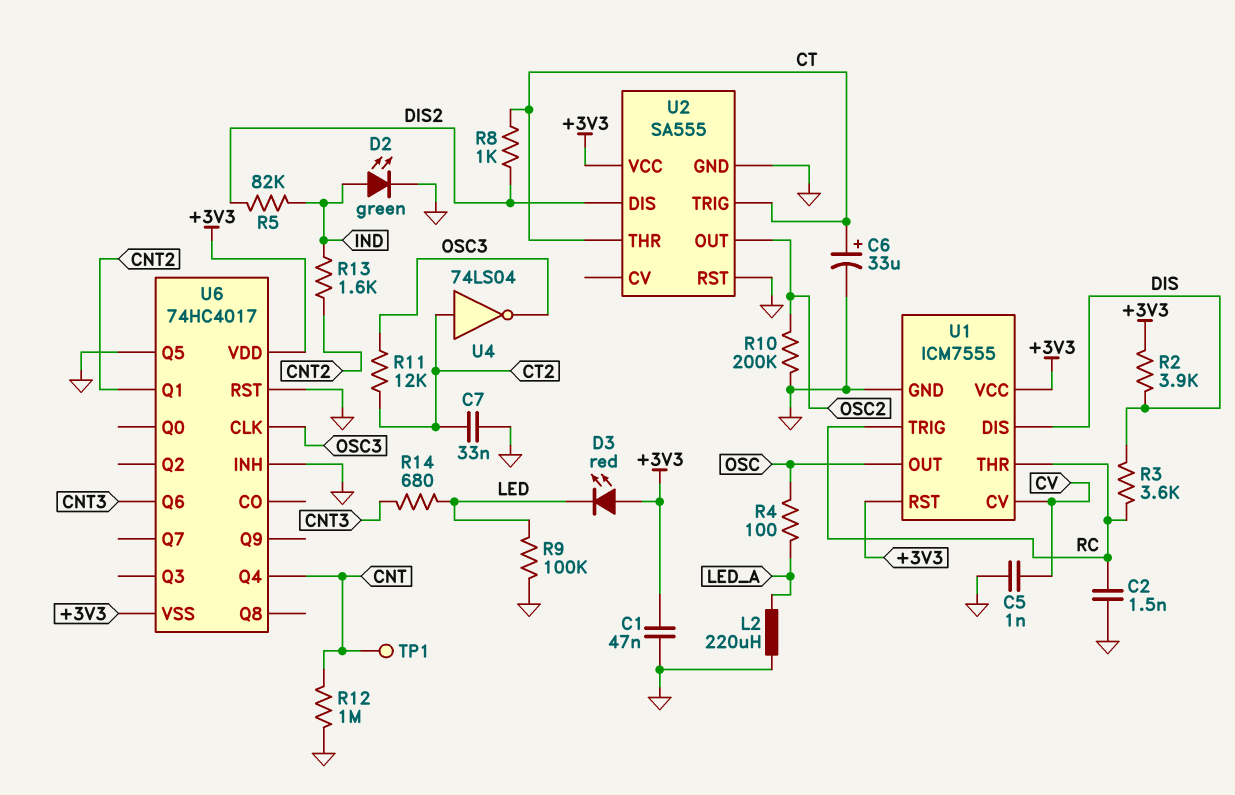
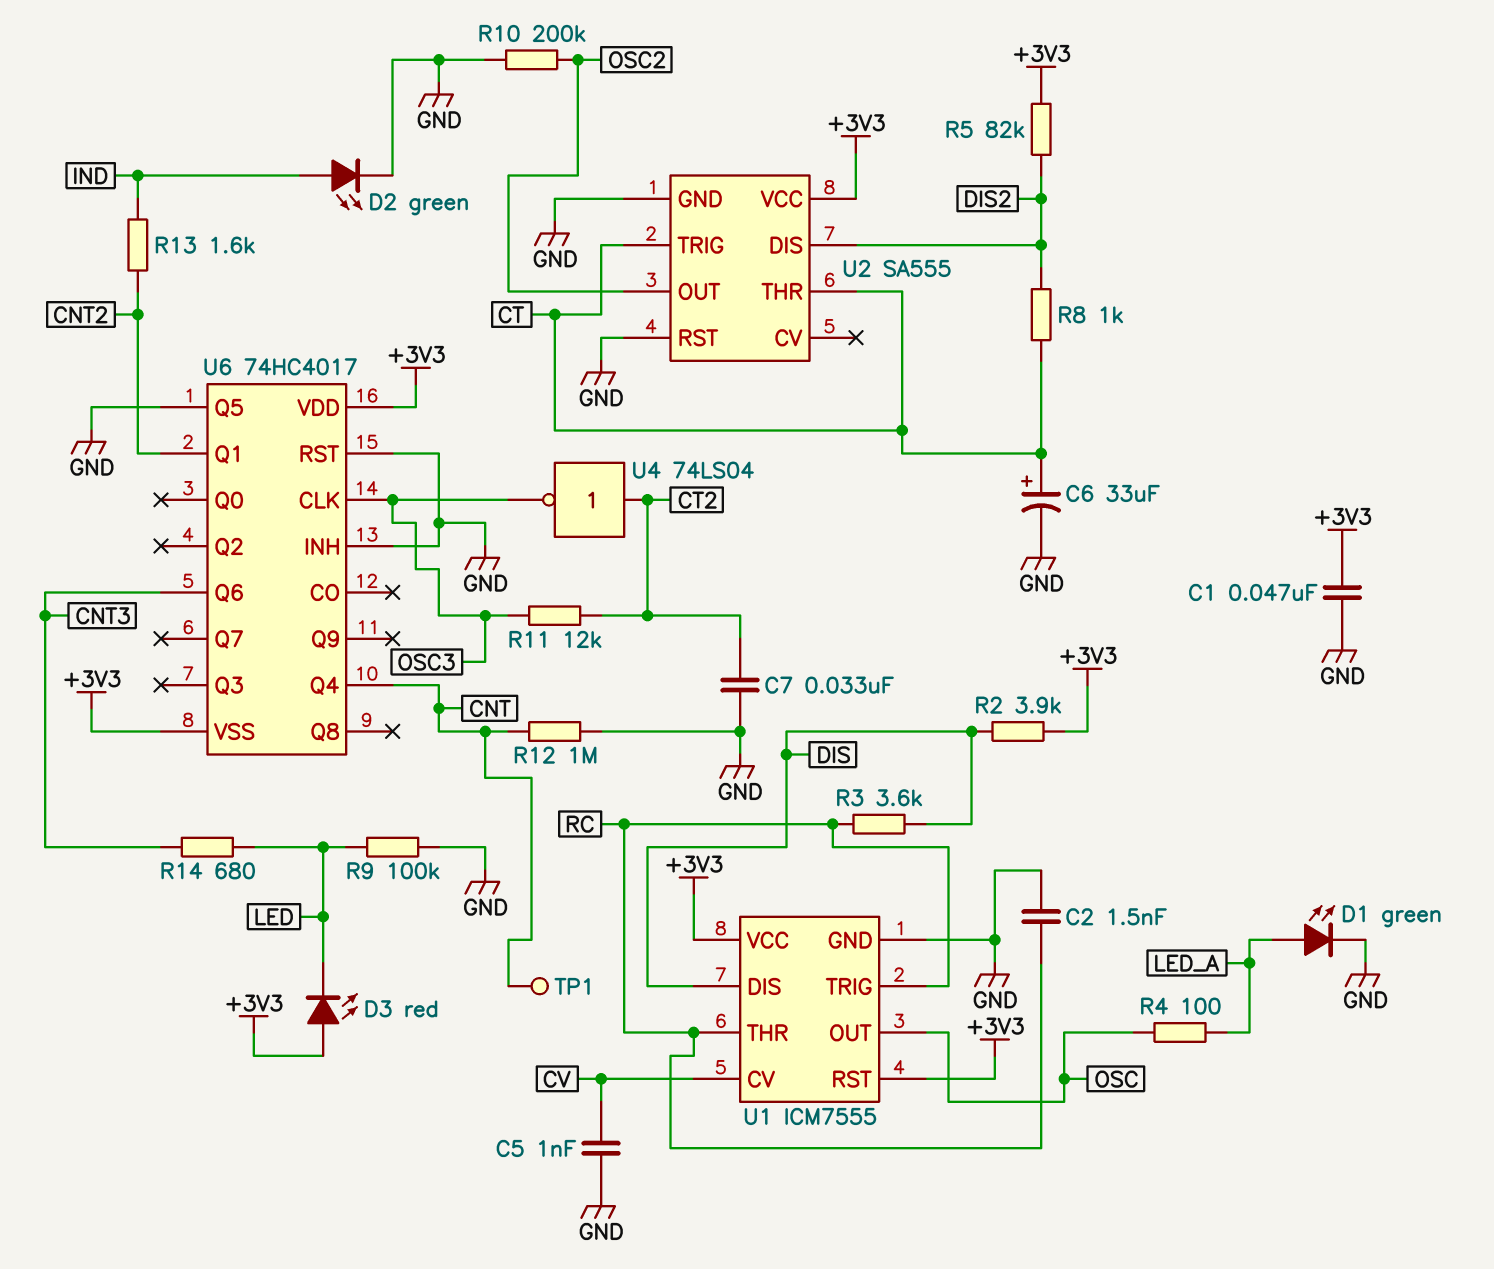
D1: none -> LED green (A LED_A, K GND)
L2: 220uH (GND, LED_A) -> none
R5: 82k (DIS2, IND) -> 82k (+3V3, DIS2)

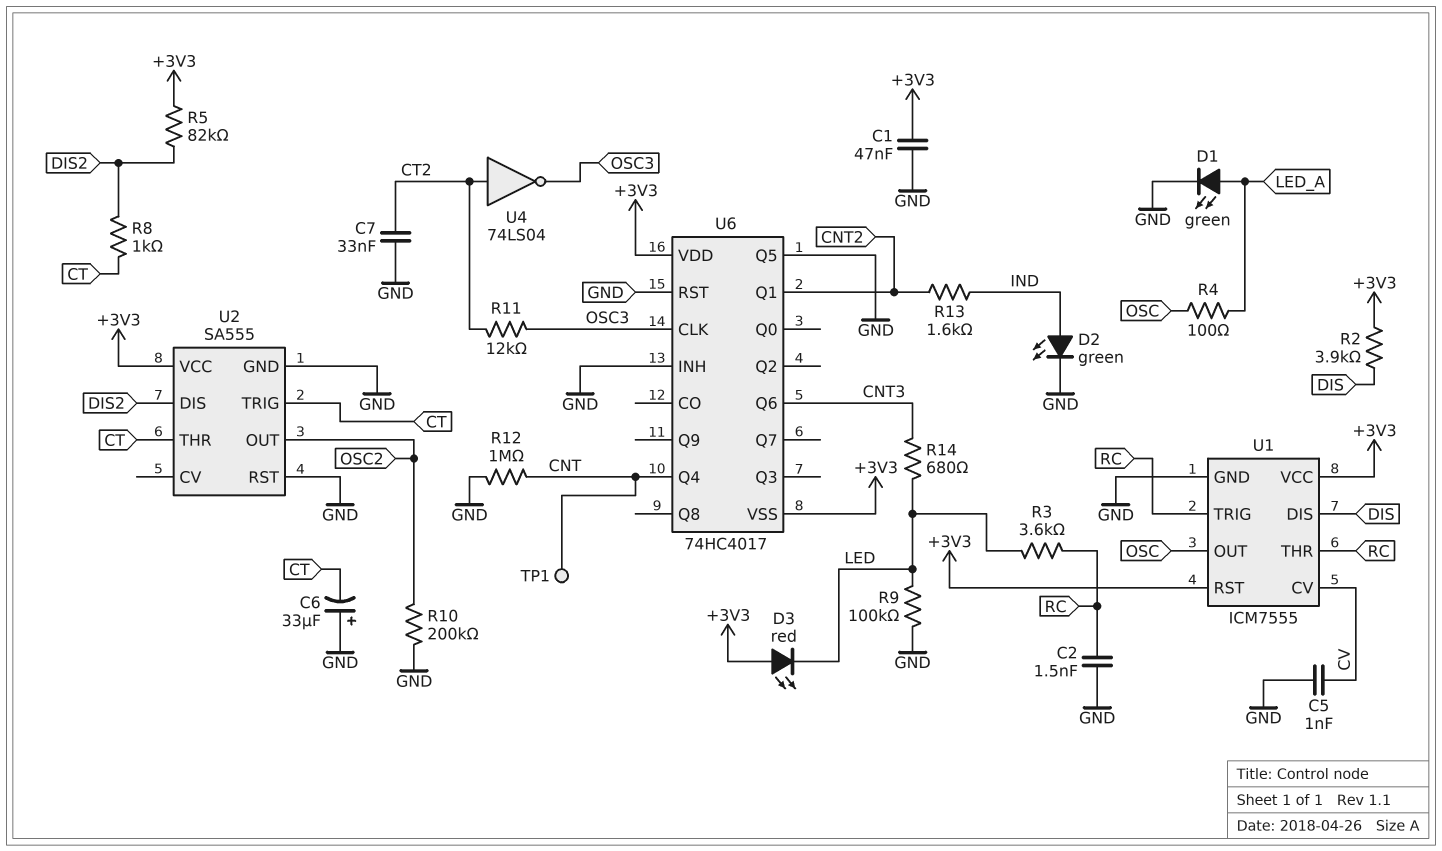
C6: 33uF (plus CT, minus GND) -> 33uF (plus GND, minus CT)
R3: 3.6k (DIS, RC) -> 3.6k (LED, RC)

